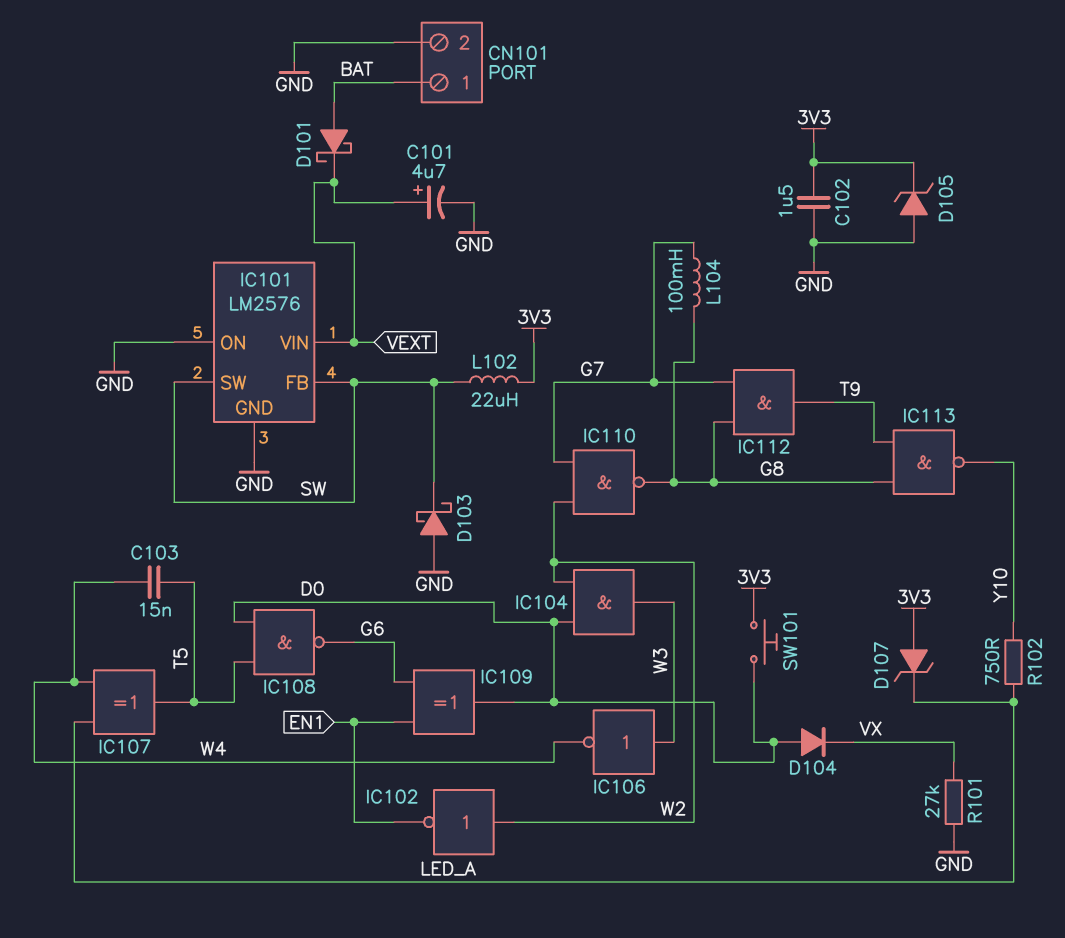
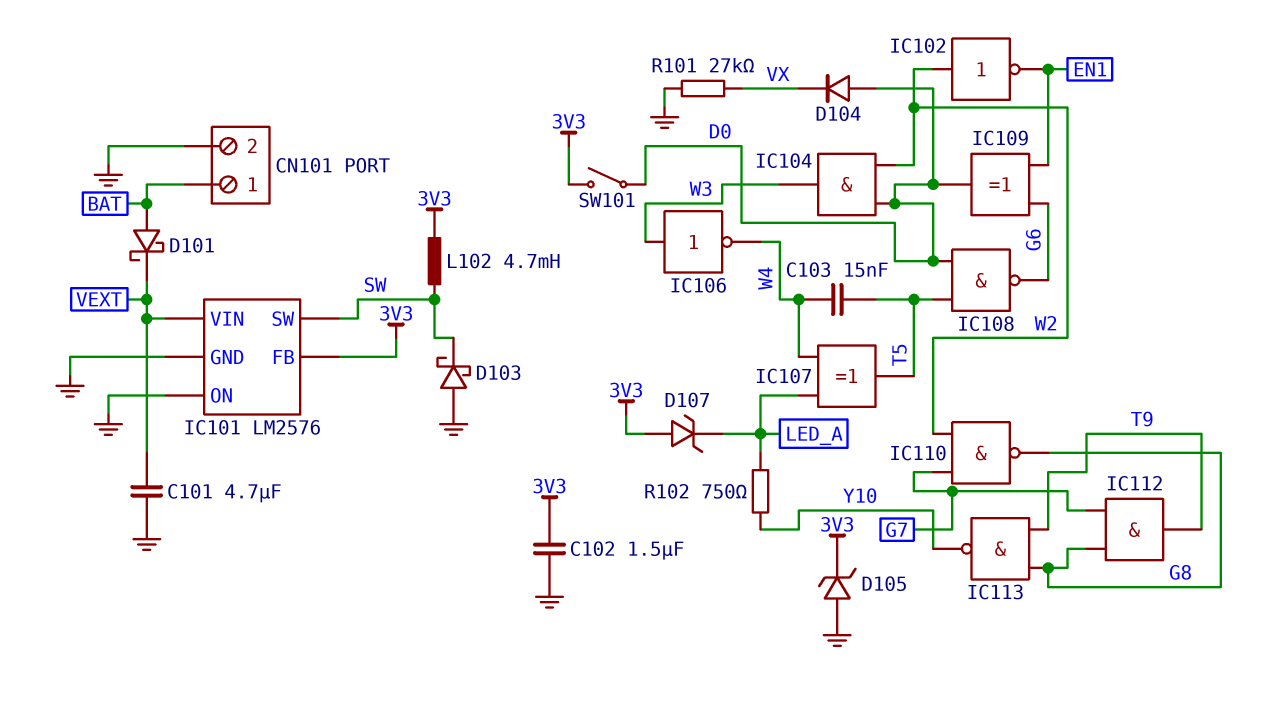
C101: 4.7uF (plus VEXT, minus GND) -> 4.7uF (GND, VEXT)
IC101 pin FB: SW -> 3V3
L102: 22uH (3V3, SW) -> 4.7mH (3V3, SW)
L104: 100mH (G7, G8) -> none
SW101: button (3V3, D0) -> switch (3V3, D0)

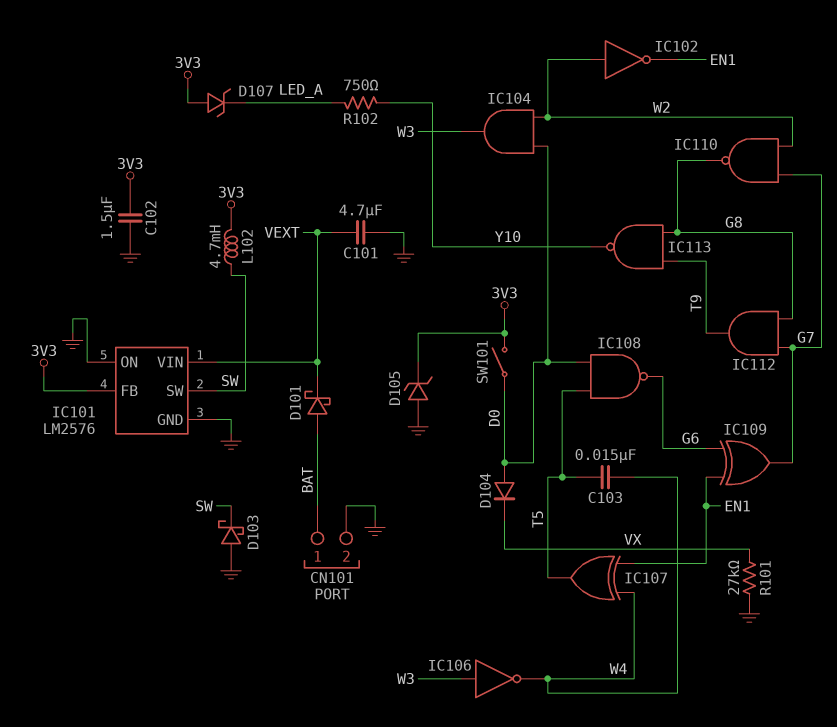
IC107: XOR (in LED_A, in W4, out T5) -> XOR (in EN1, in W4, out T5)
IC109: XOR (in EN1, in G6, out D0) -> XOR (in EN1, in G6, out G7)

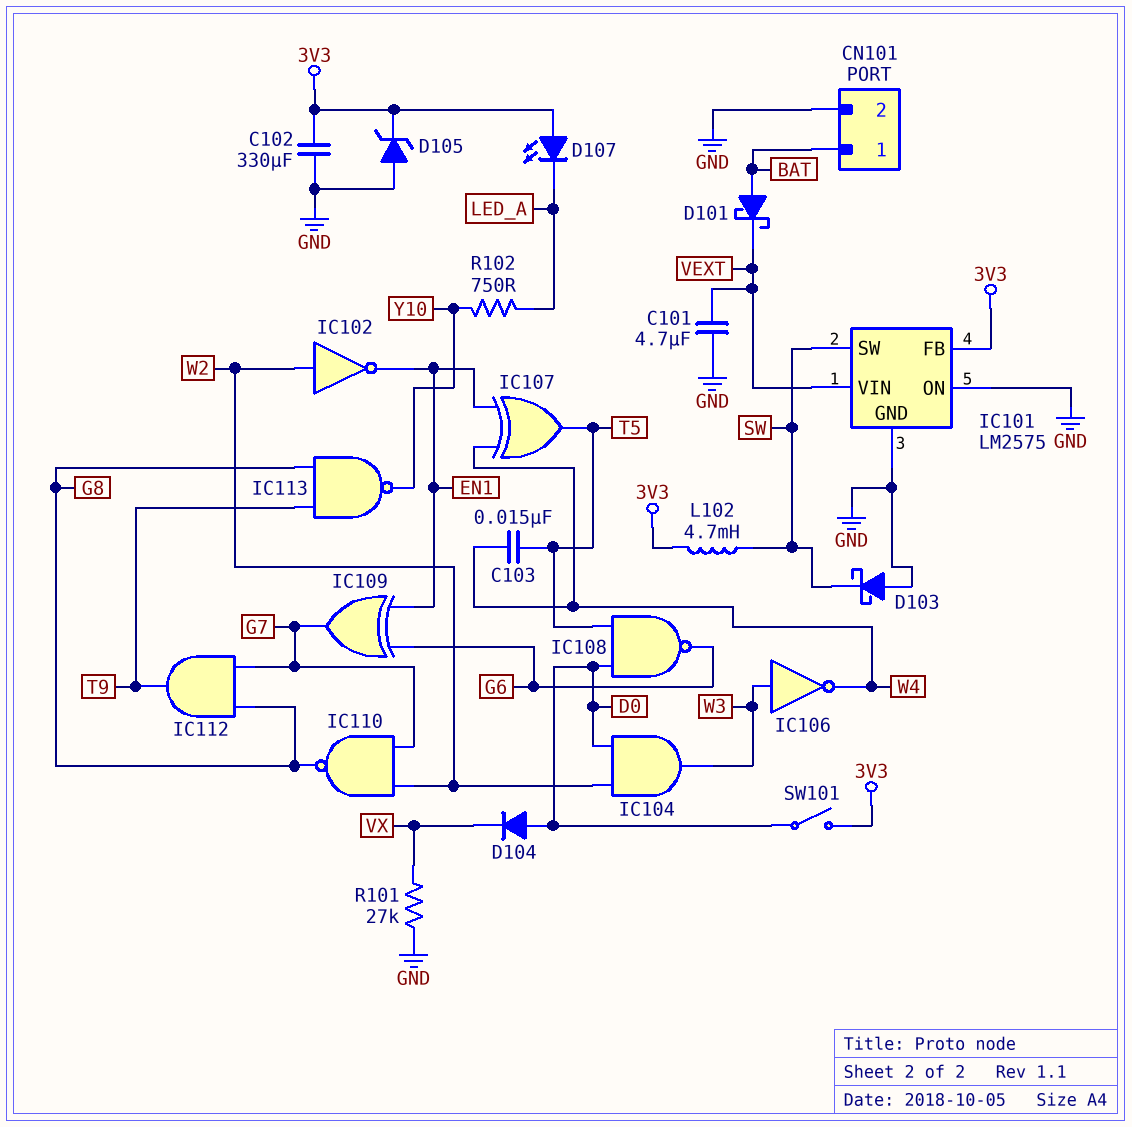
C102: 1.5uF (3V3, GND) -> 330uF (3V3, GND)
D107: zener (A 3V3, K LED_A) -> LED (A 3V3, K LED_A)
IC101: LM2576 -> LM2575

